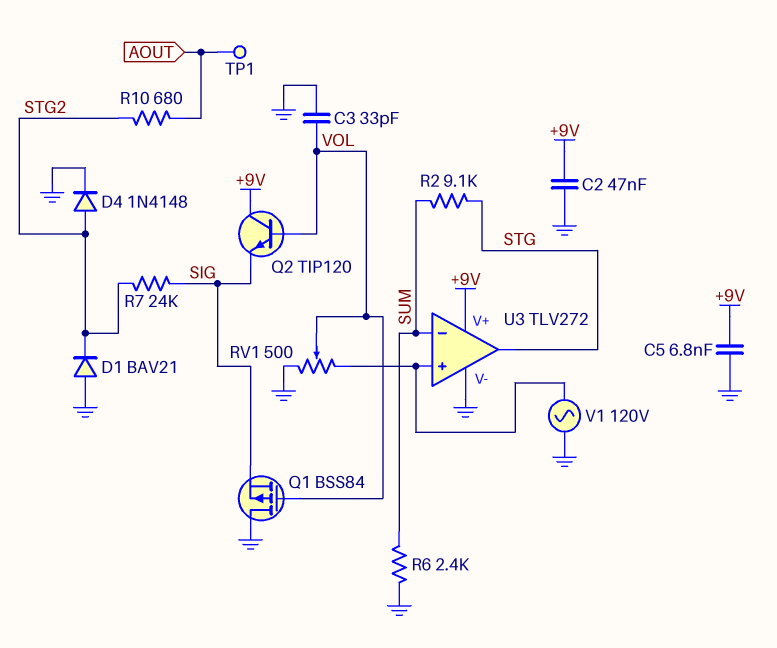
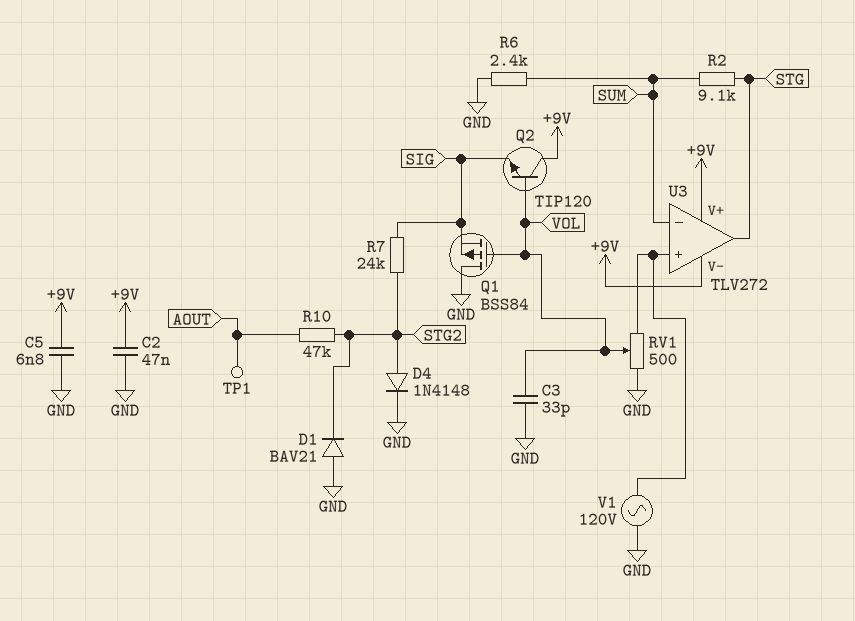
R10: 680 (AOUT, STG2) -> 47k (AOUT, STG2)
U3 pin V-: GND -> +9V

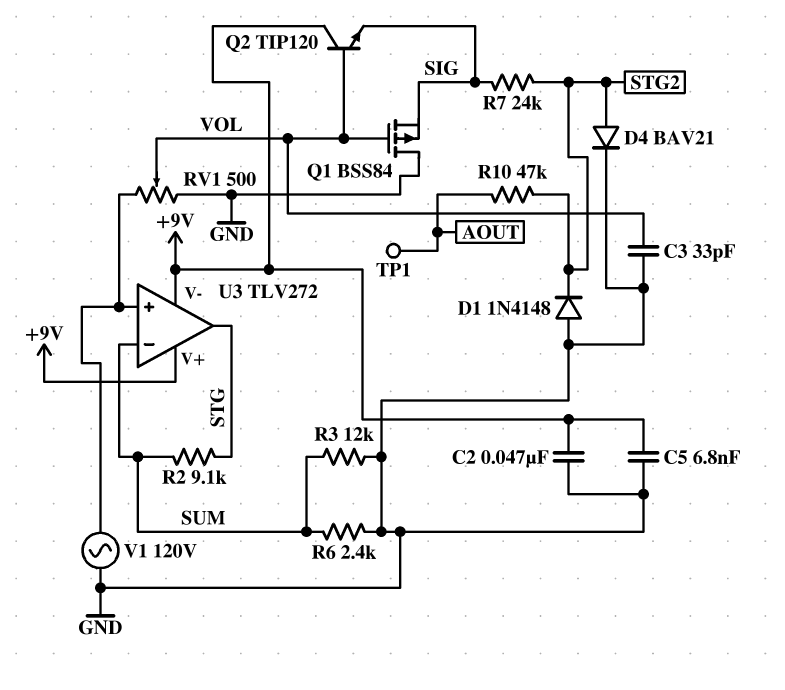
D1: diode BAV21 (A GND, K STG2) -> diode 1N4148 (A GND, K STG2)
D4: diode 1N4148 (A STG2, K GND) -> diode BAV21 (A STG2, K GND)
R3: none -> 12k (GND, SUM)

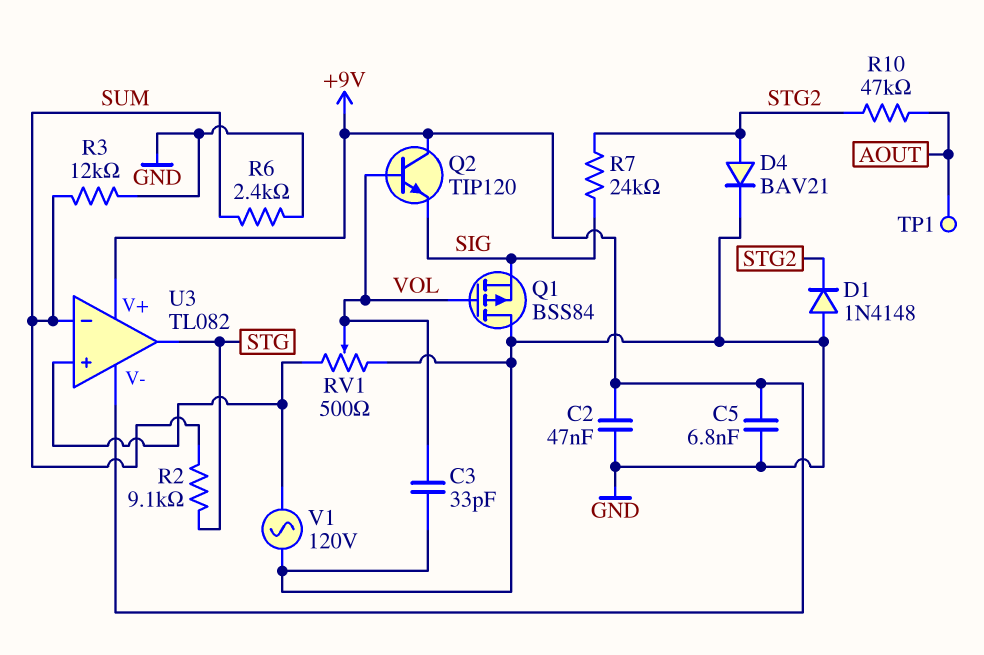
U3: TLV272 -> TL082

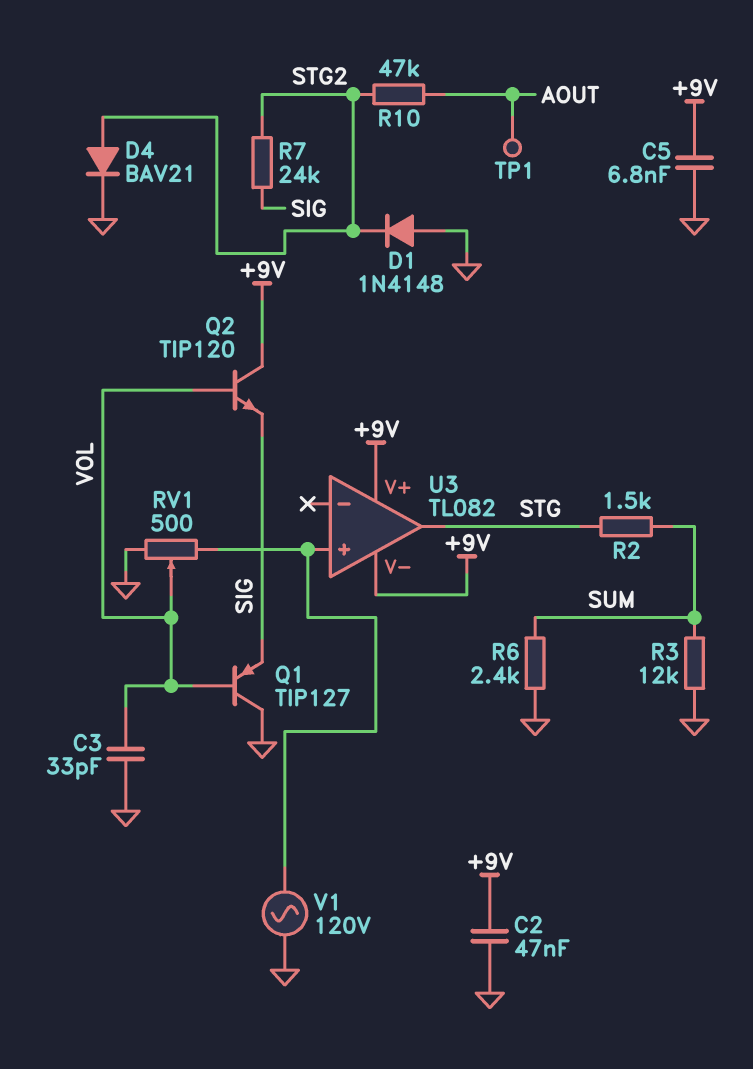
Q1: PMOS BSS84 (G VOL, D GND, S SIG) -> PNP TIP127 (B VOL, C GND, E SIG)
R2: 9.1k (STG, SUM) -> 1.5k (STG, SUM)
U3 pin in-: SUM -> none

